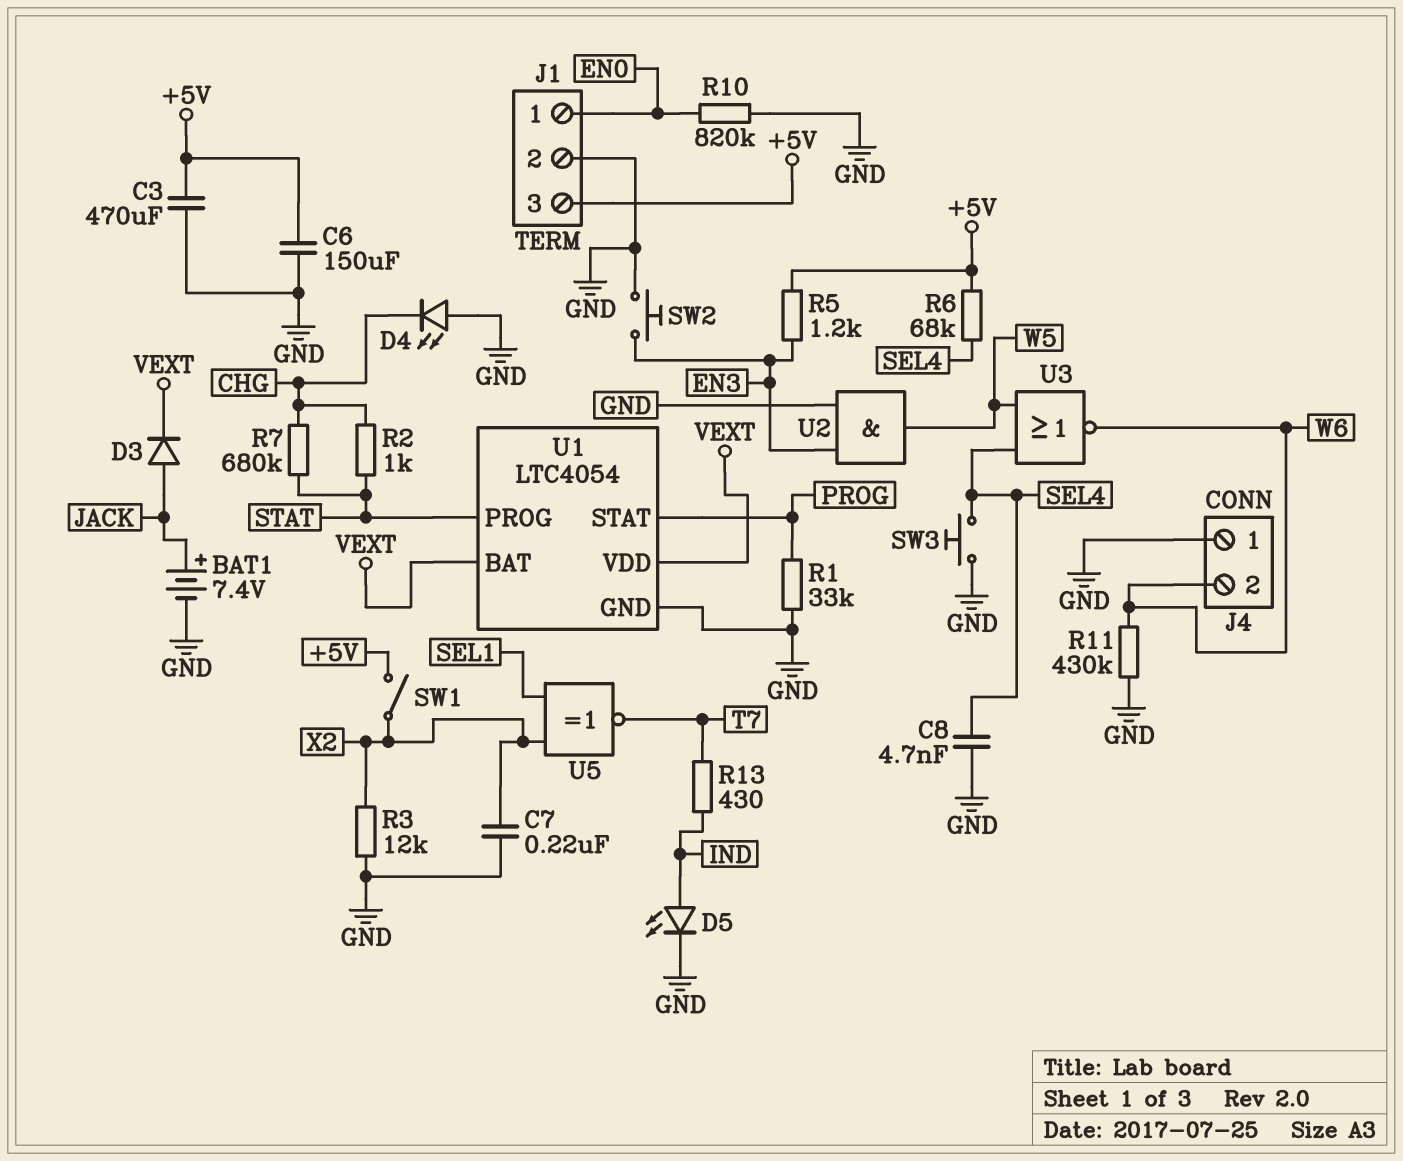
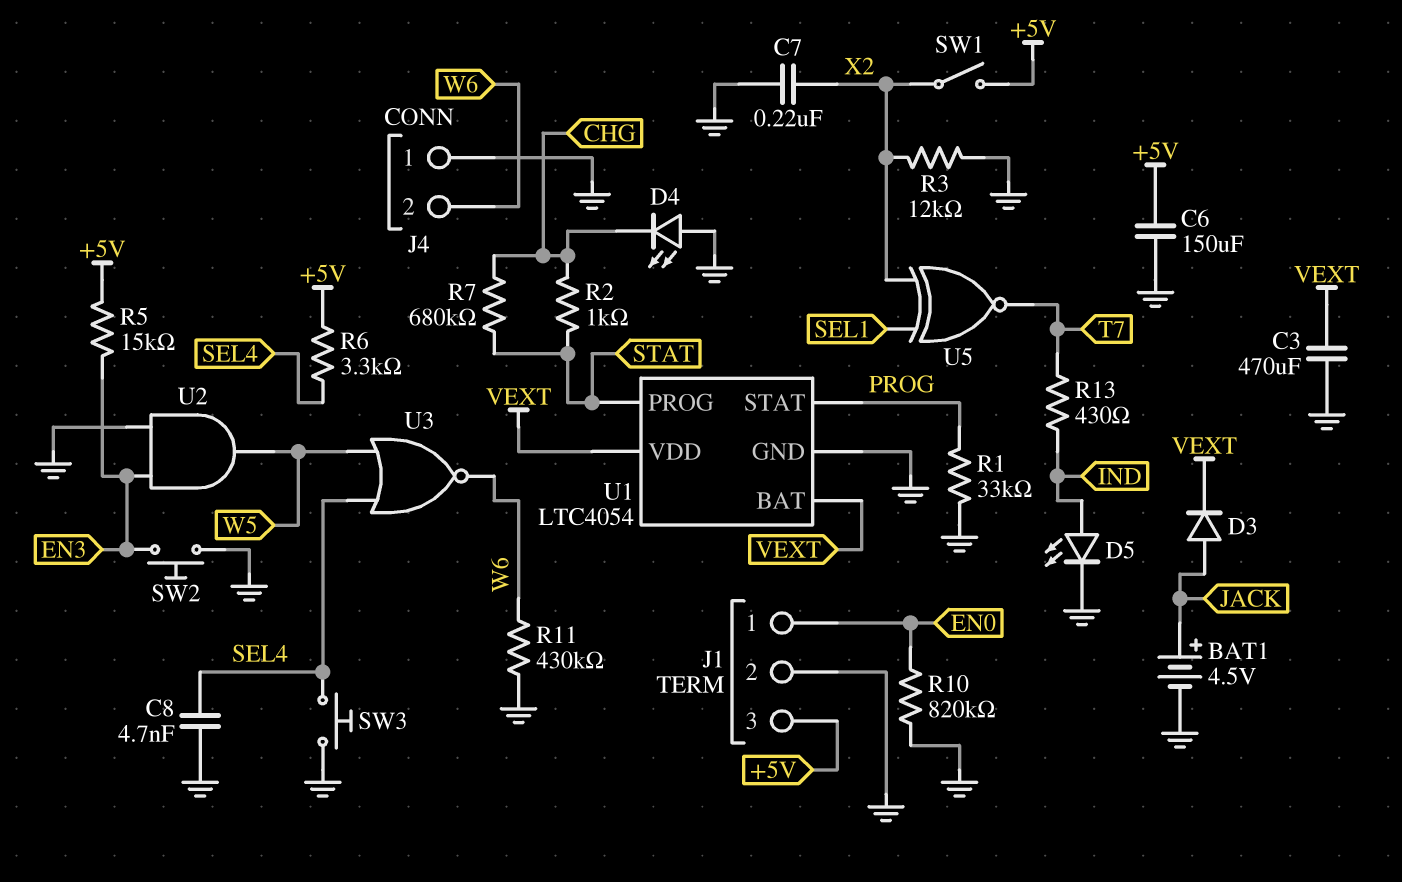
BAT1: 7.4V (plus JACK, minus GND) -> 4.5V (plus JACK, minus GND)
C3: 470uF (+5V, GND) -> 470uF (GND, VEXT)
R5: 1.2k (+5V, EN3) -> 15k (+5V, EN3)
R6: 68k (+5V, SEL4) -> 3.3k (+5V, SEL4)

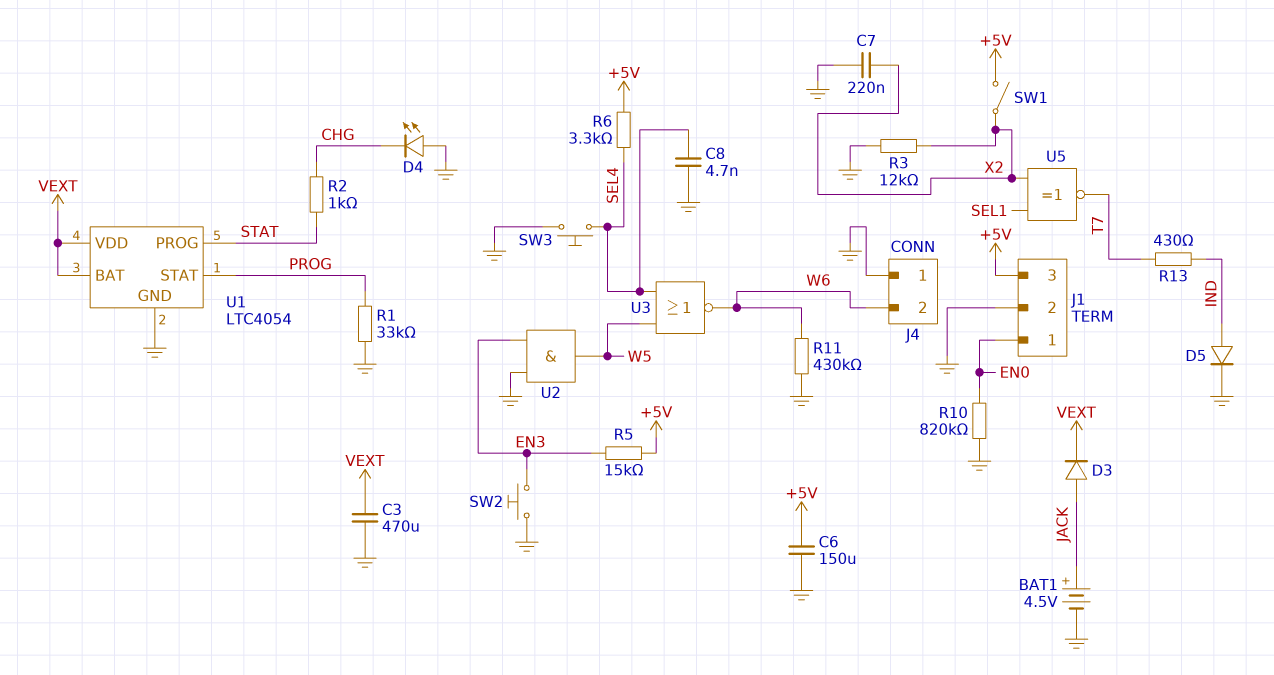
D5: LED (A IND, K GND) -> diode (A IND, K GND)
R7: 680k (CHG, STAT) -> none

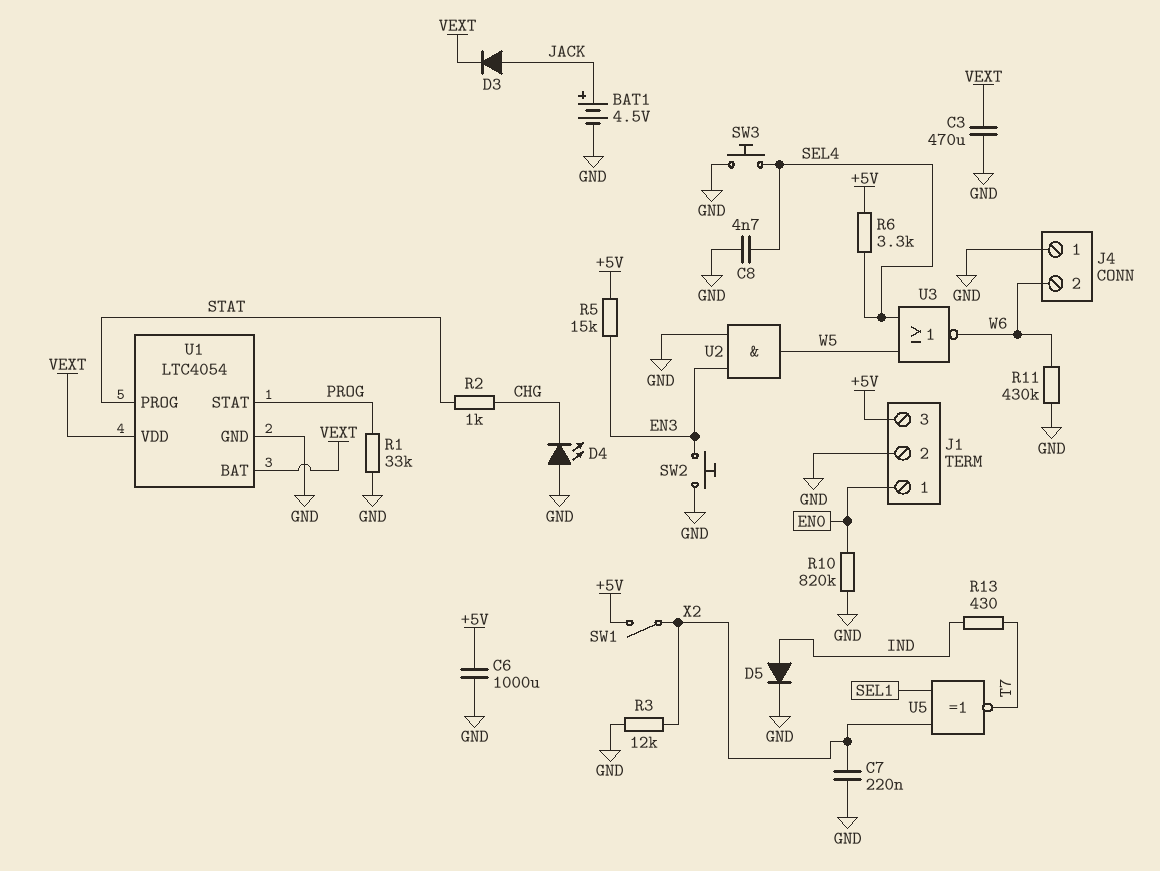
C6: 150uF (+5V, GND) -> 1000uF (+5V, GND)

